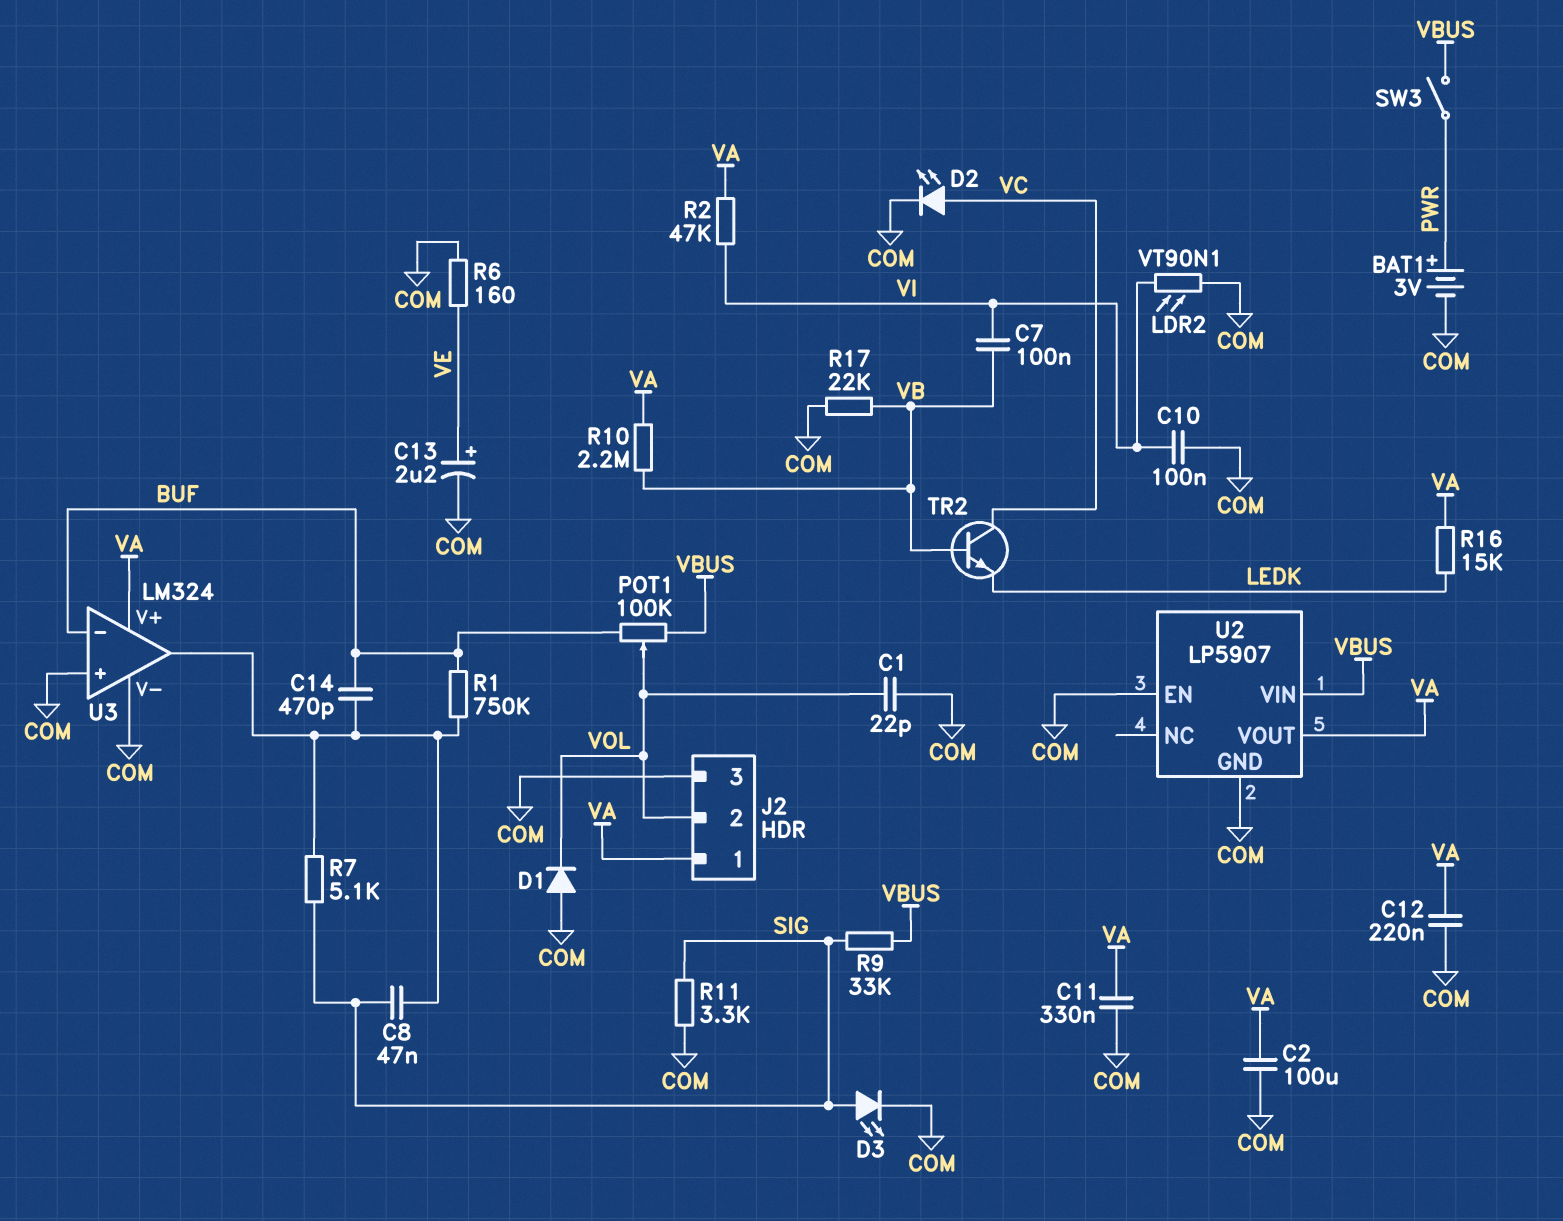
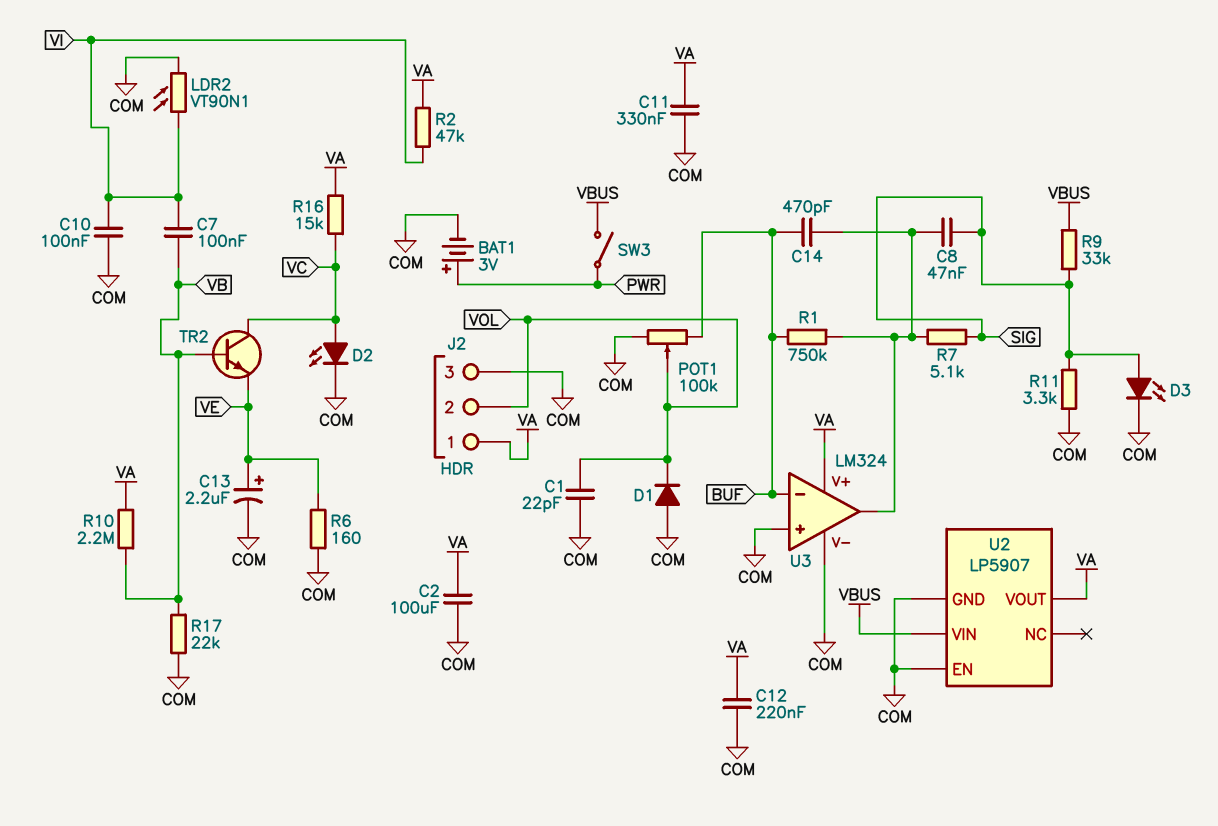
POT1: 100k (BUF, VBUS, wiper VOL) -> 100k (BUF, COM, wiper VOL)
R16: 15k (LEDK, VA) -> 15k (VA, VC)
TR2: NPN (B VB, C VC, E LEDK) -> NPN (B VB, C VC, E VE)

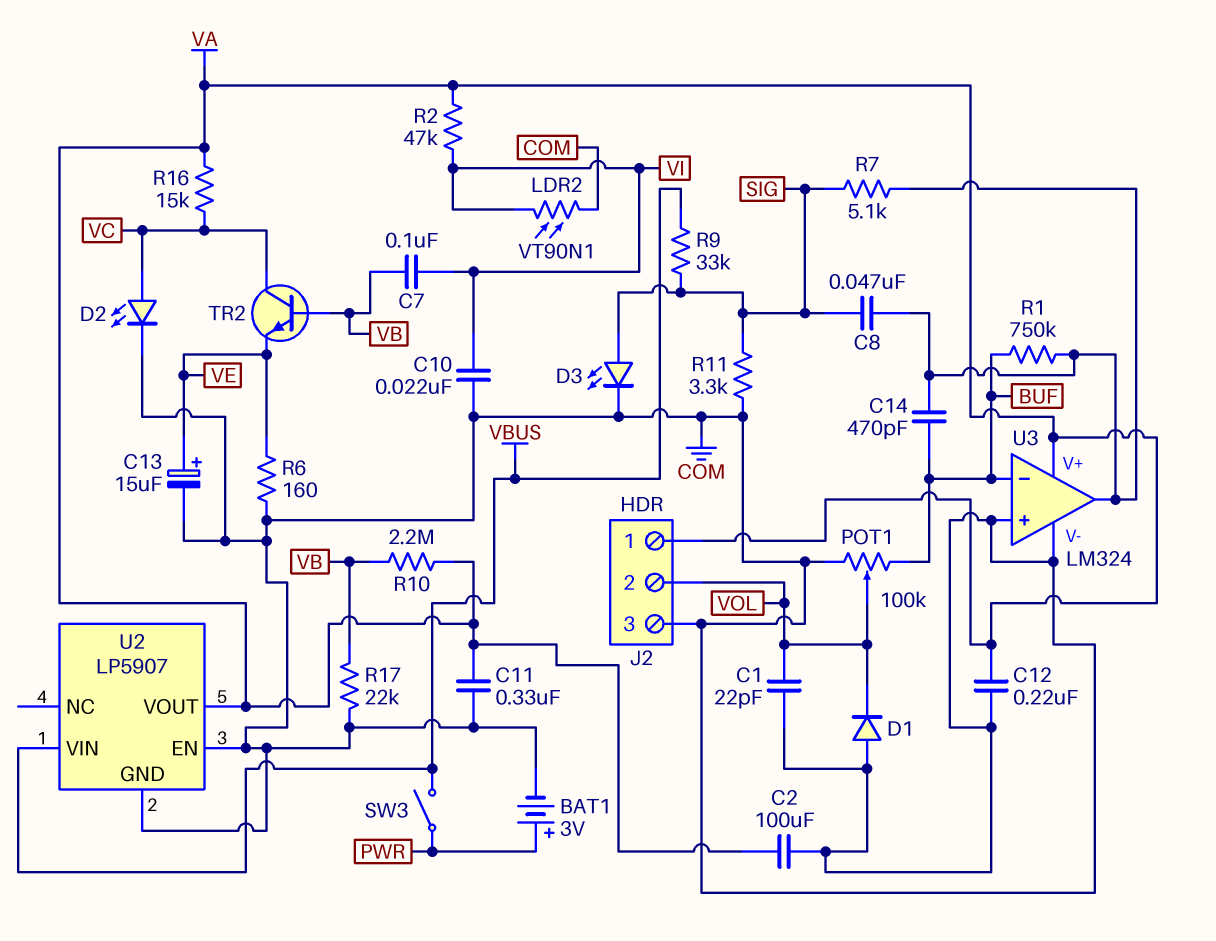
C10: 100nF (COM, VI) -> 22nF (COM, VI)
C13: 2.2uF (plus VE, minus COM) -> 15uF (plus VE, minus COM)

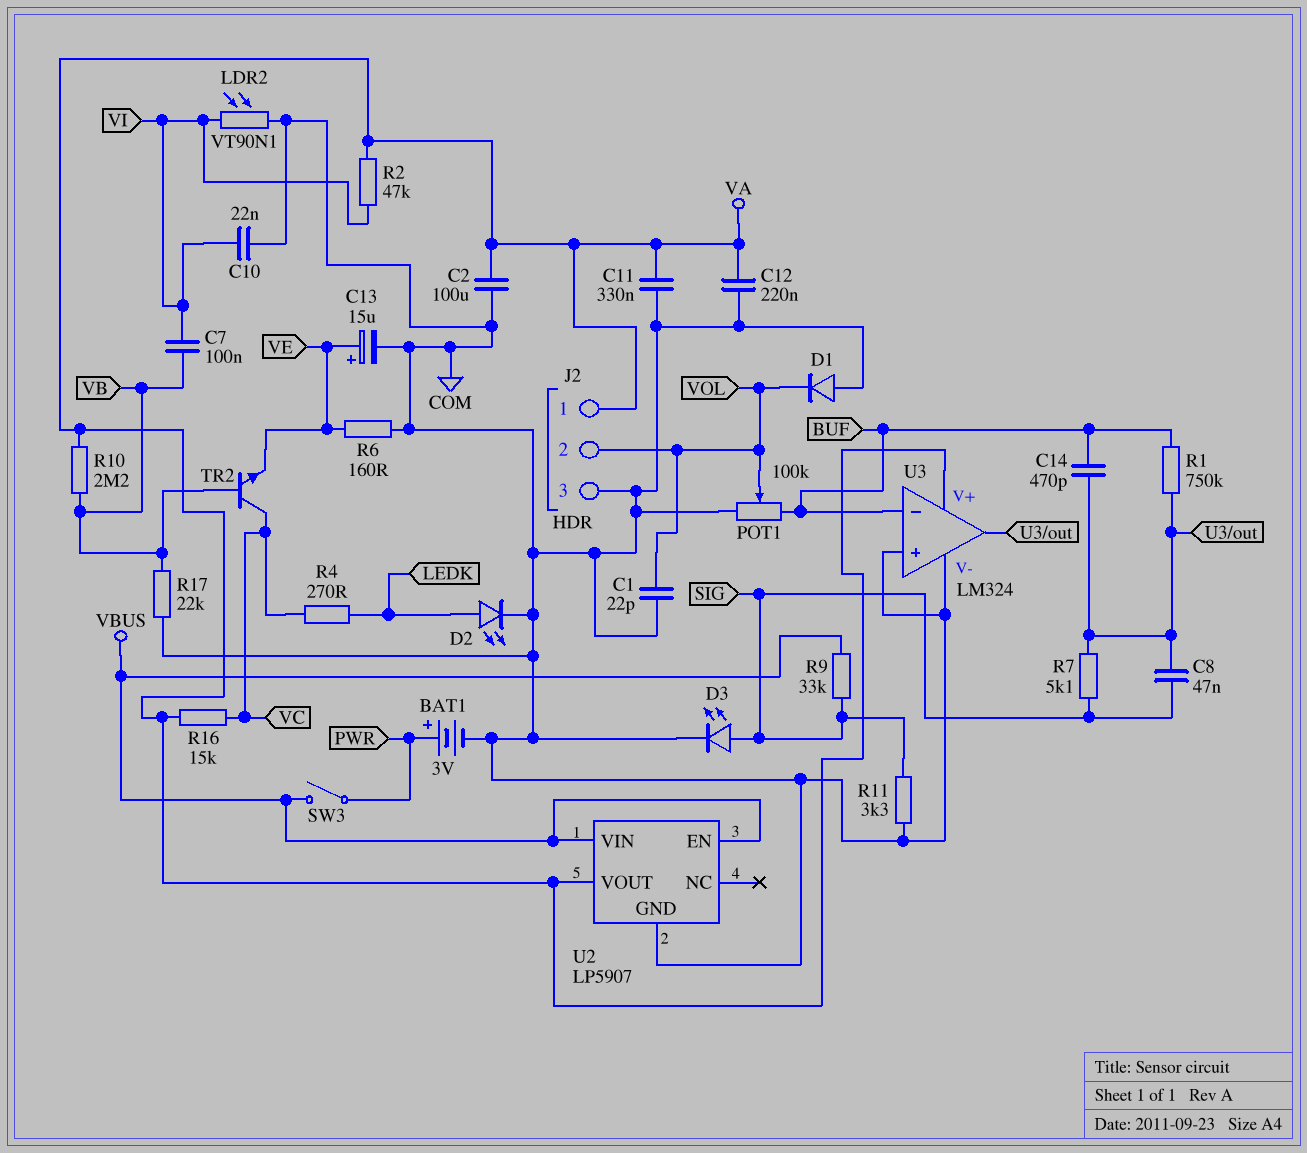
D2: LED (A VC, K COM) -> LED (A LEDK, K COM)
R4: none -> 270 (LEDK, VC)
U2 pin EN: COM -> VBUS

